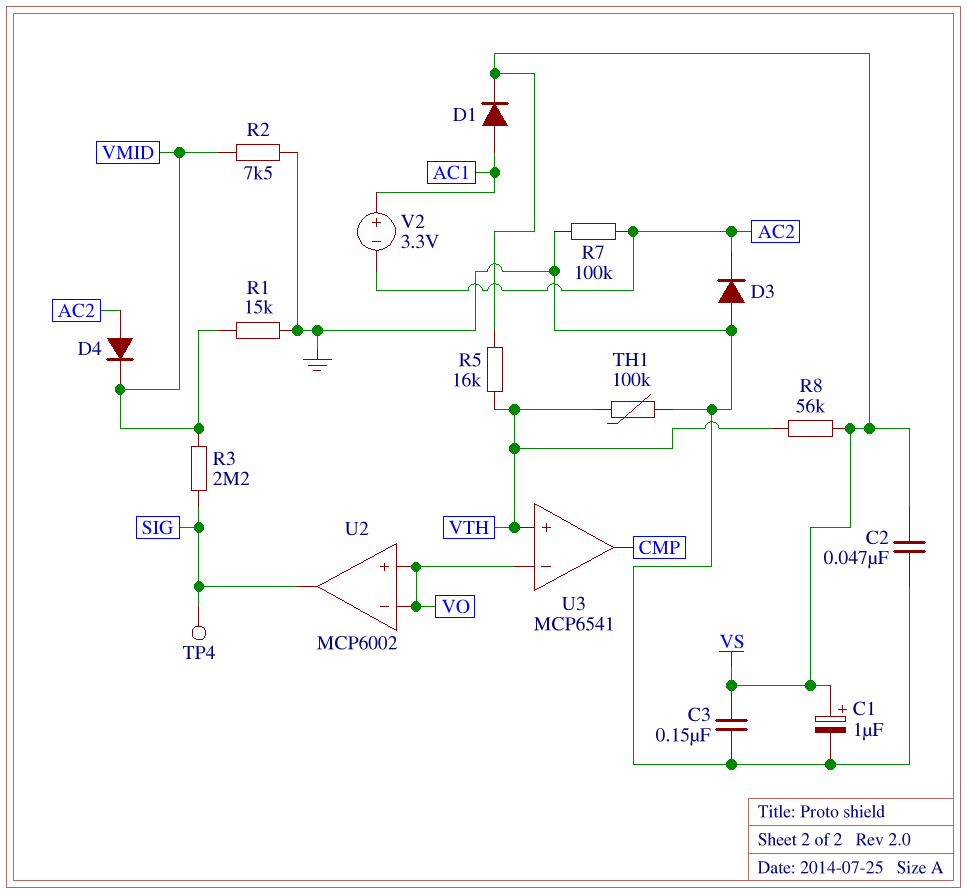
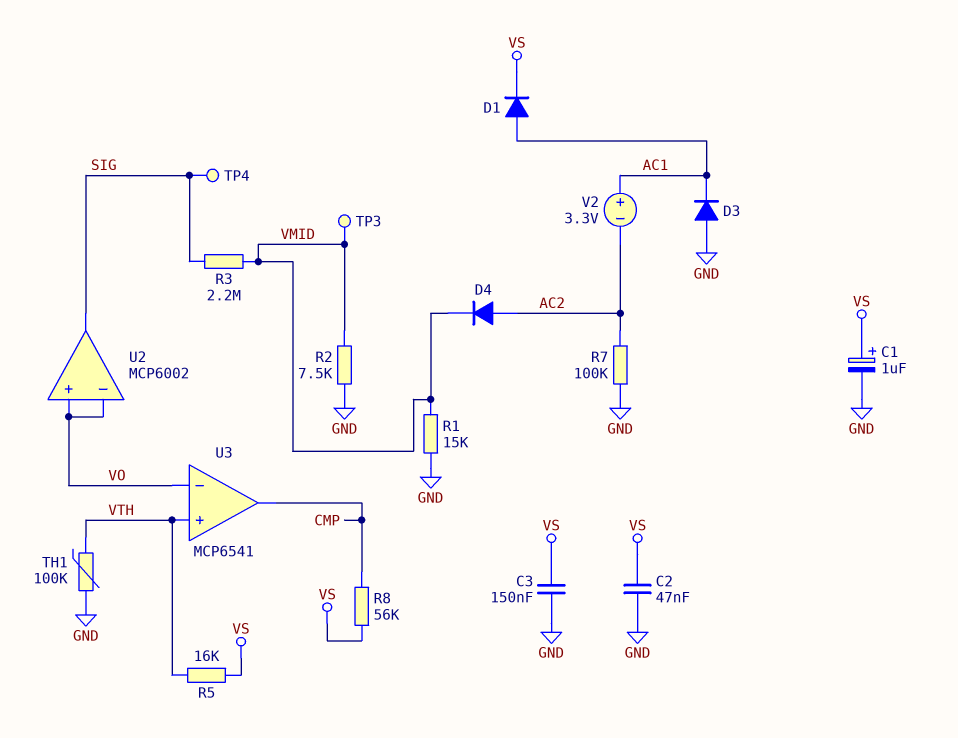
D3: diode (A GND, K AC2) -> diode (A GND, K AC1)
R8: 56k (VS, VTH) -> 56k (CMP, VS)
TP3: none -> test point (VMID)

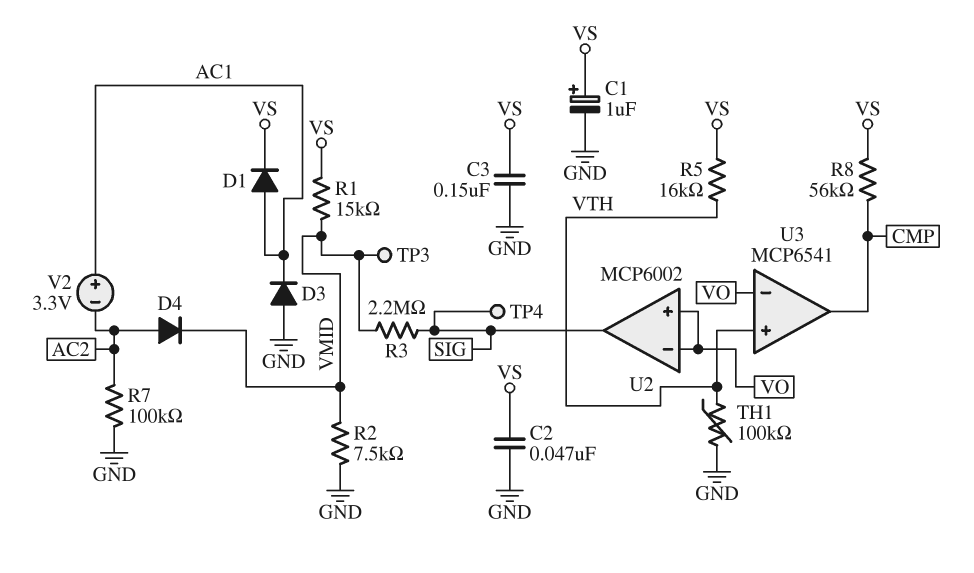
R1: 15k (GND, VMID) -> 15k (VMID, VS)

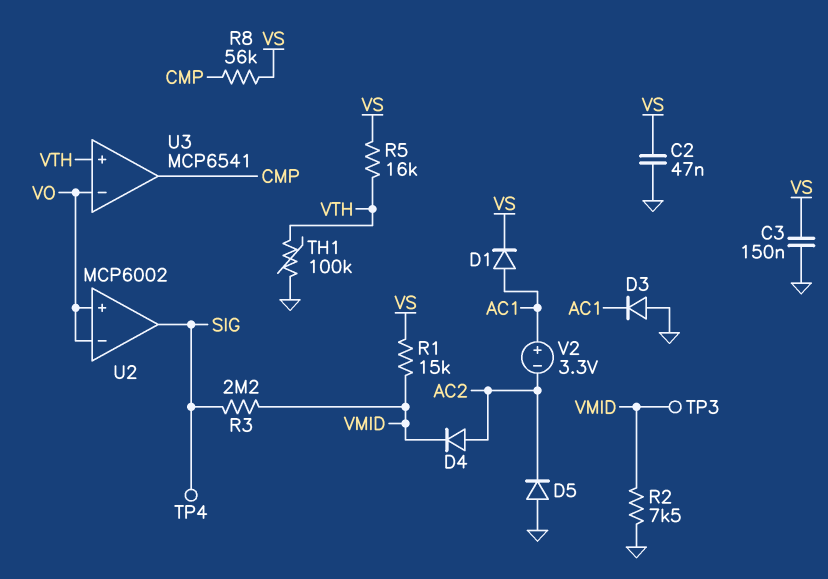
C1: 1uF (plus VS, minus GND) -> none
D5: none -> diode (A GND, K AC2)
R7: 100k (AC2, GND) -> none

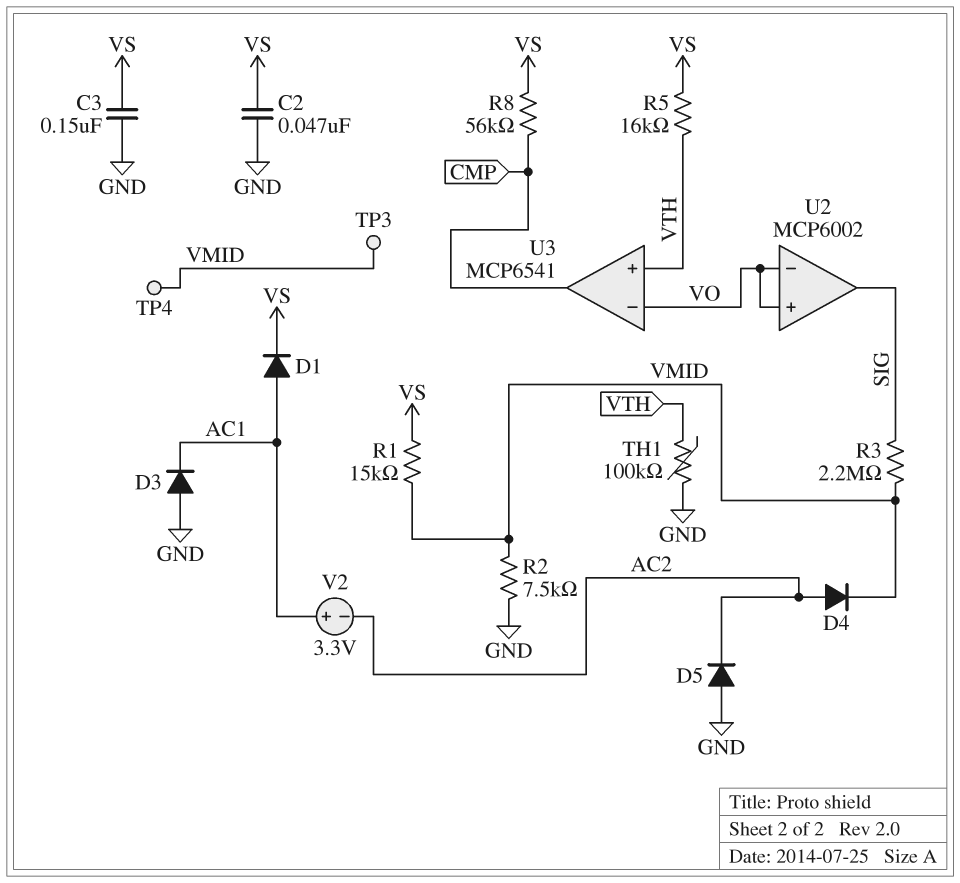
TP4: test point (SIG) -> test point (VMID)

